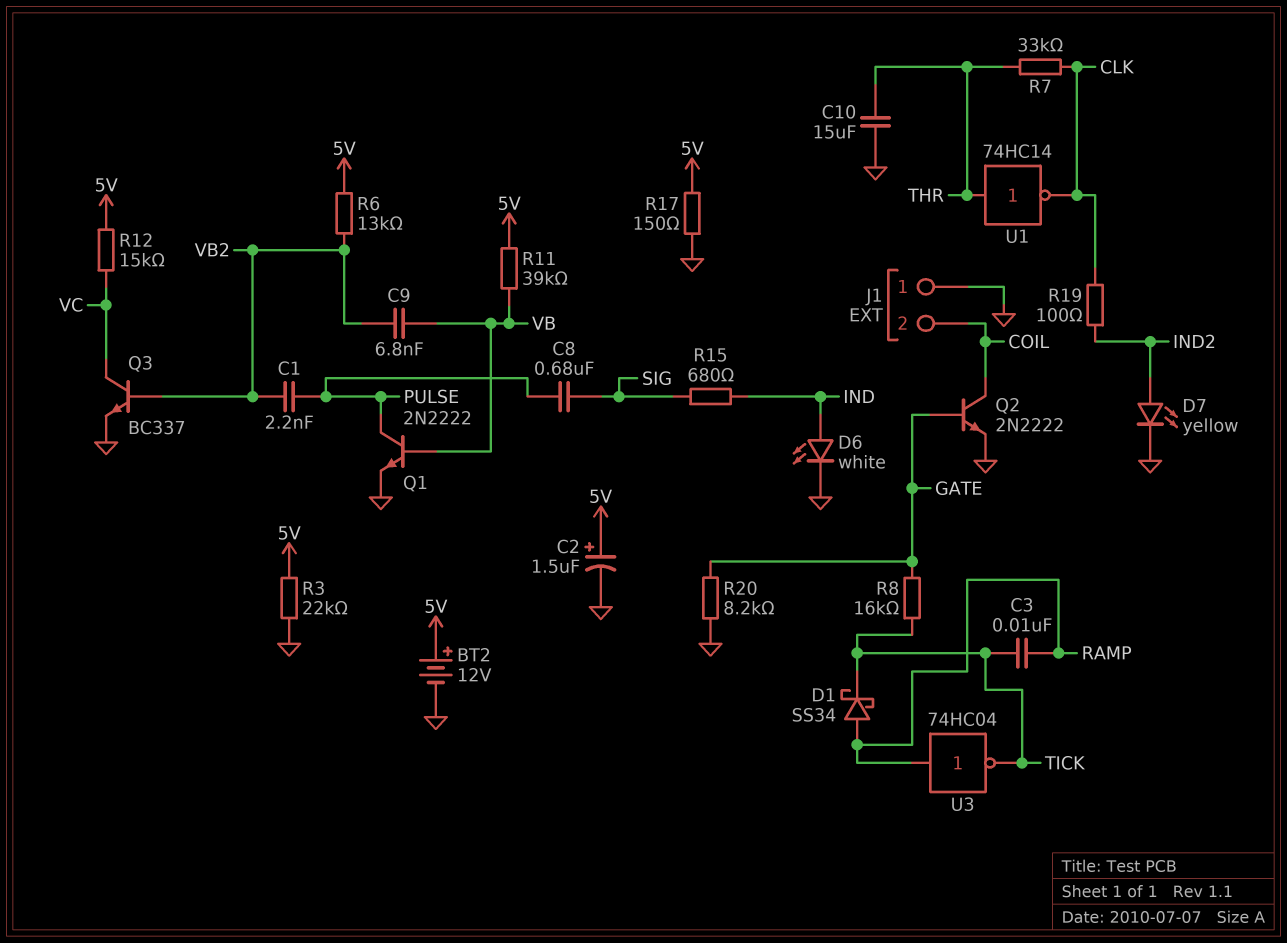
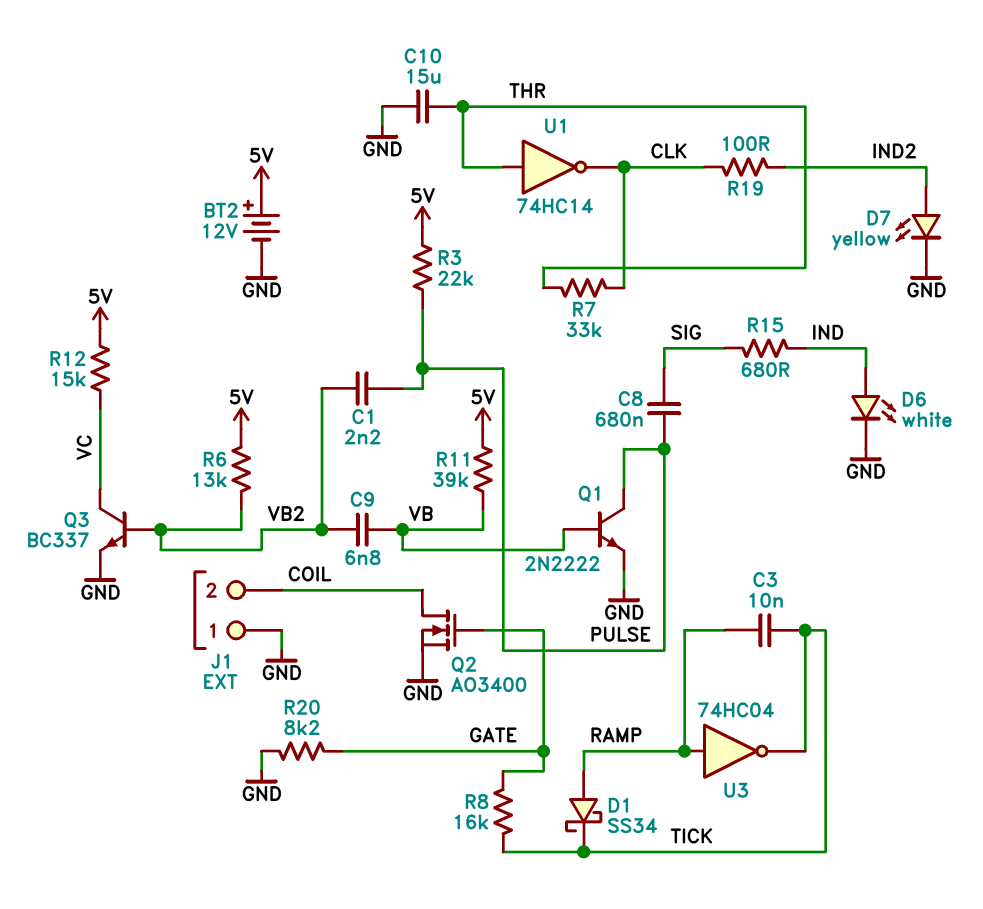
C2: 1.5uF (plus 5V, minus GND) -> none
Q2: NPN 2N2222 (B GATE, C COIL, E GND) -> NMOS AO3400 (G GATE, D COIL, S GND)
R3: 22k (5V, GND) -> 22k (5V, PULSE)
R17: 150 (5V, GND) -> none

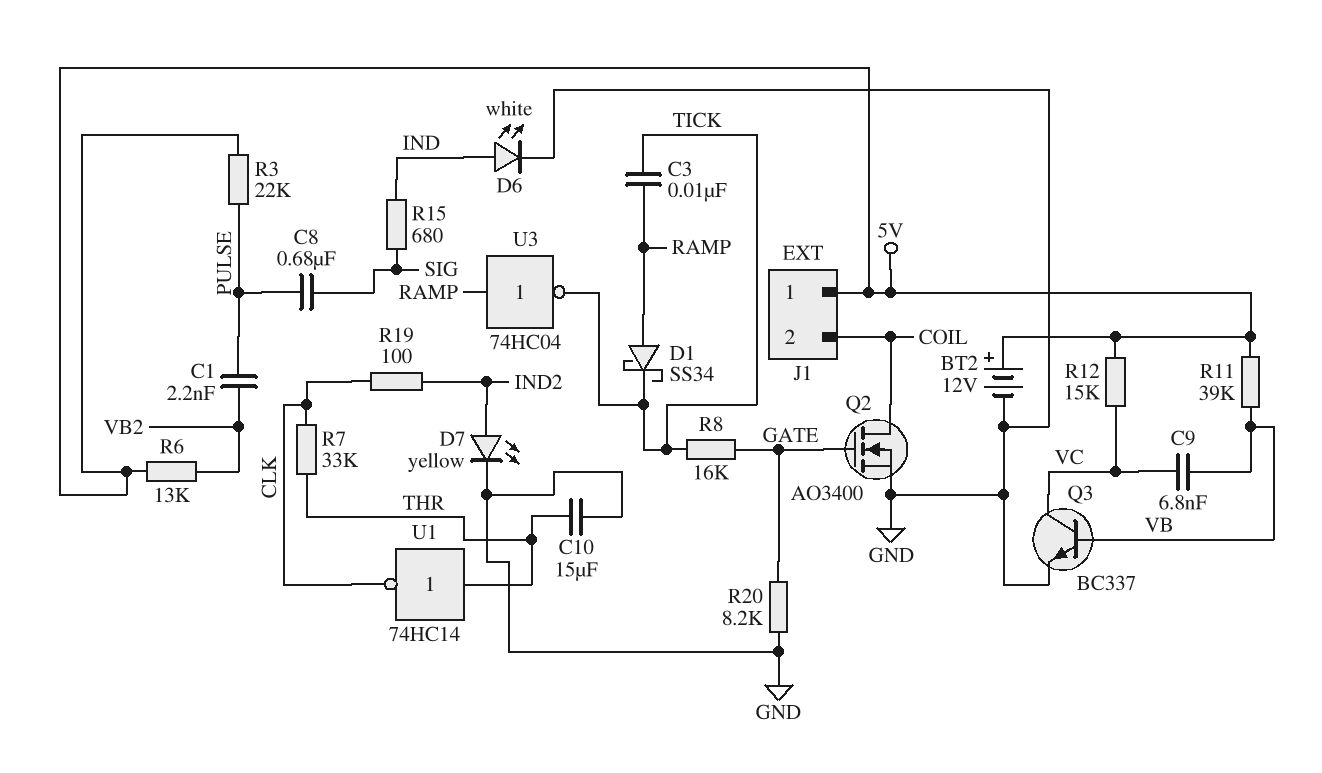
C9: 6.8nF (VB, VB2) -> 6.8nF (VB, VC)
J1 pin 1: GND -> 5V
Q1: NPN 2N2222 (B VB, C PULSE, E GND) -> none
Q3: NPN BC337 (B VB2, C VC, E GND) -> NPN BC337 (B VB, C VC, E GND)

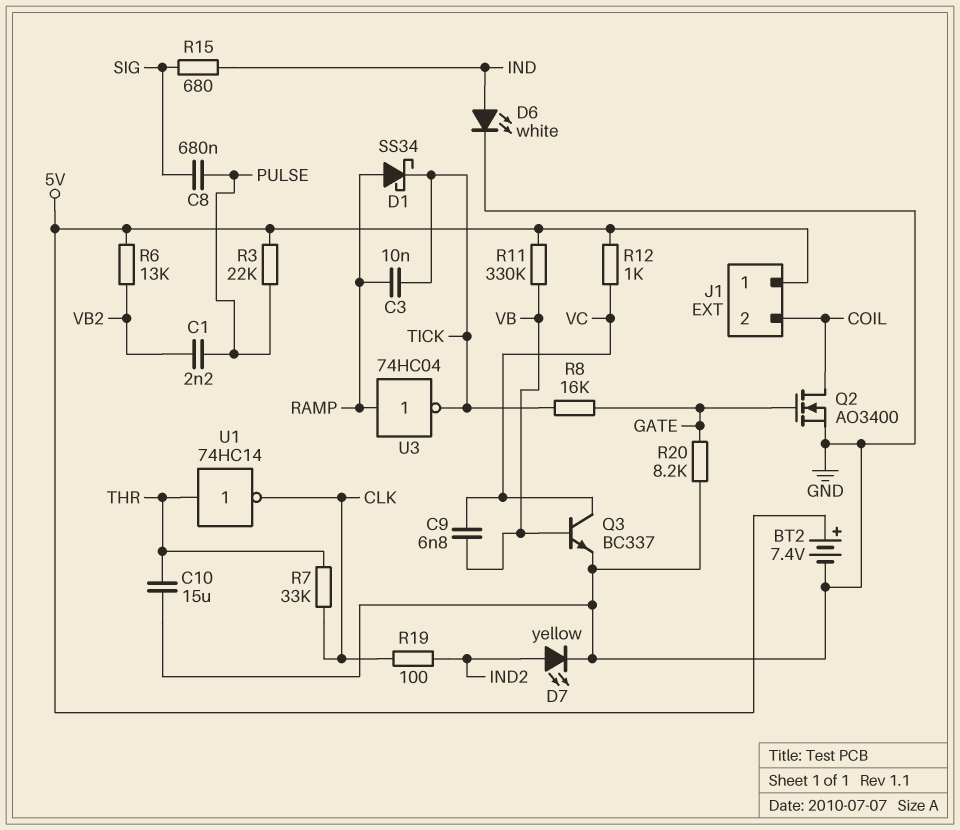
BT2: 12V (plus 5V, minus GND) -> 7.4V (plus 5V, minus GND)
R11: 39k (5V, VB) -> 330k (5V, VB)
R12: 15k (5V, VC) -> 1k (5V, VC)

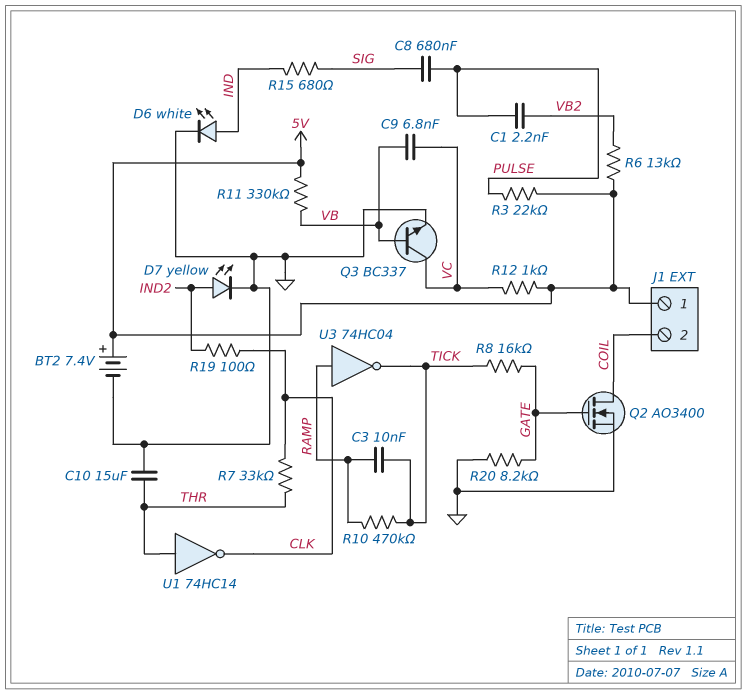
D1: schottky SS34 (A RAMP, K TICK) -> none
R10: none -> 470k (RAMP, TICK)

